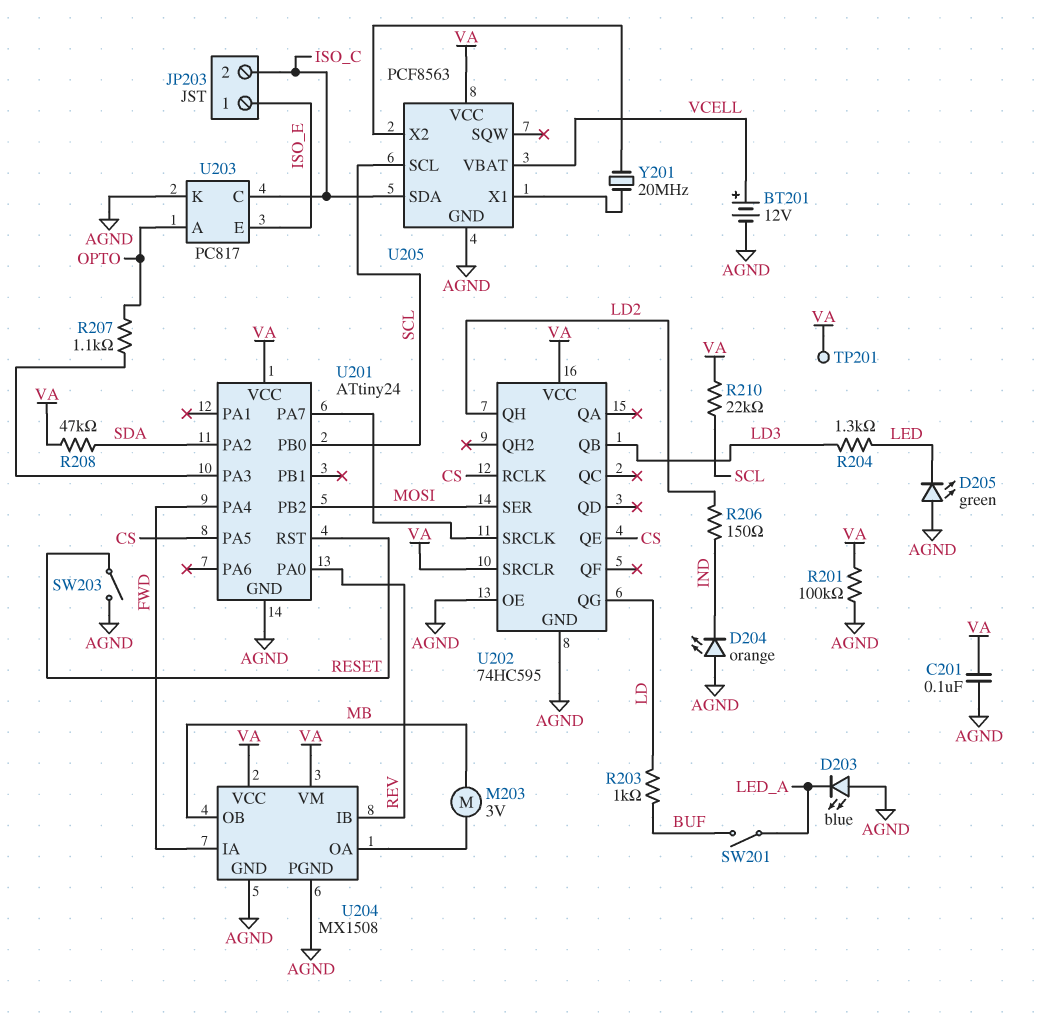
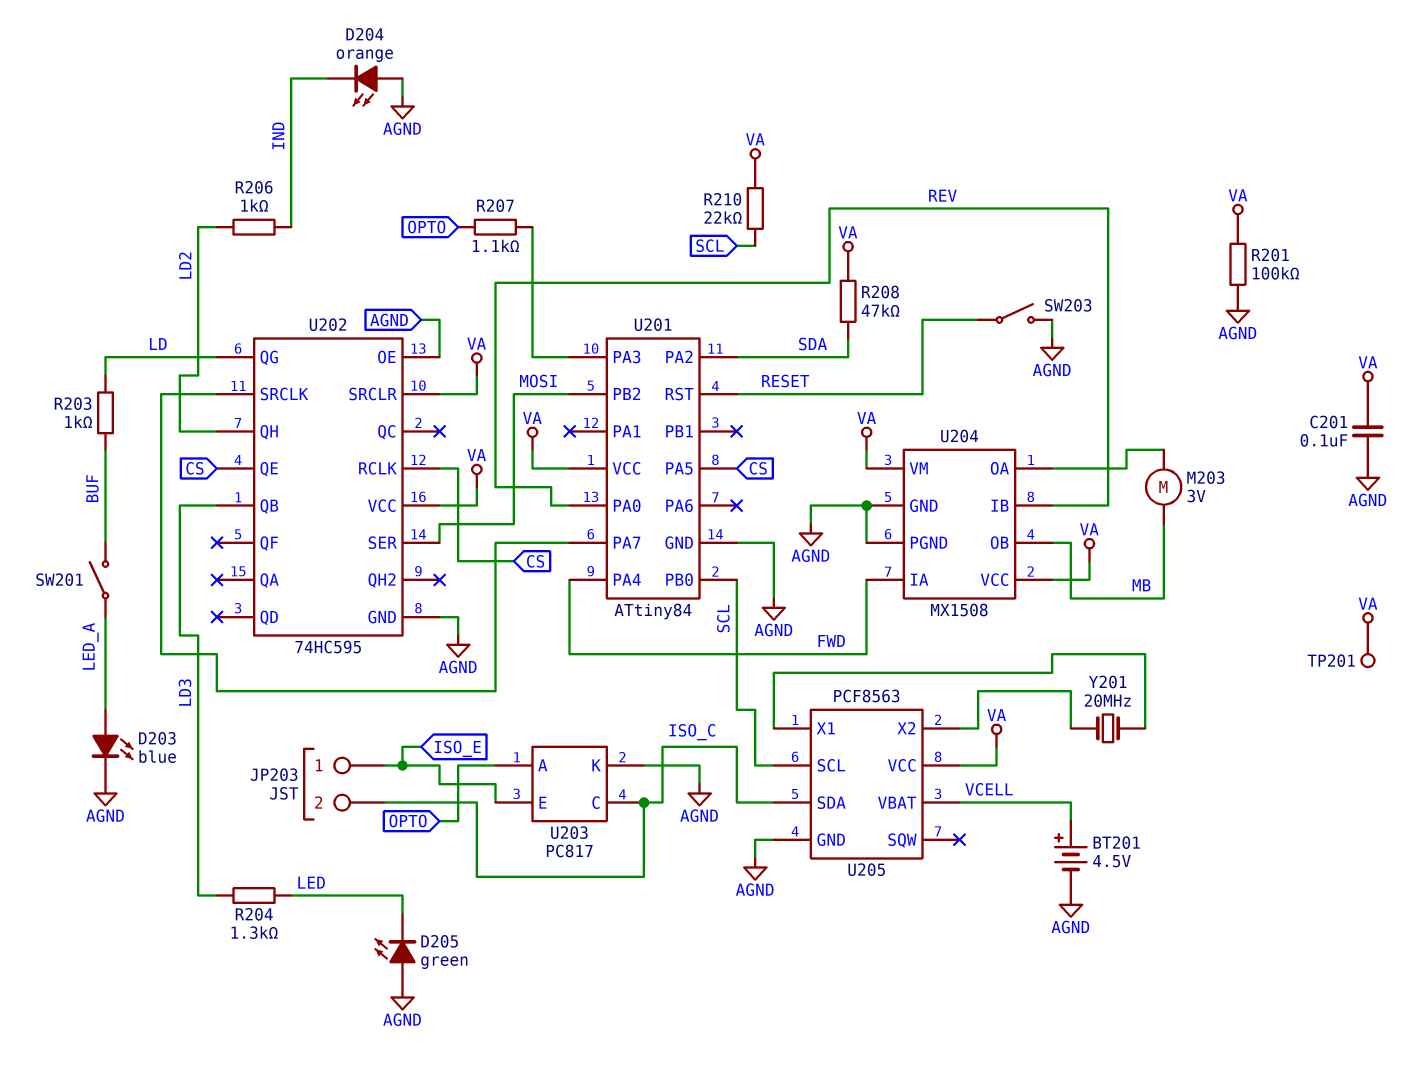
BT201: 12V (plus VCELL, minus AGND) -> 4.5V (plus VCELL, minus AGND)
D203: LED blue (A AGND, K LED_A) -> LED blue (A LED_A, K AGND)
R206: 150 (IND, LD2) -> 1k (IND, LD2)
U201: ATtiny24 -> ATtiny84

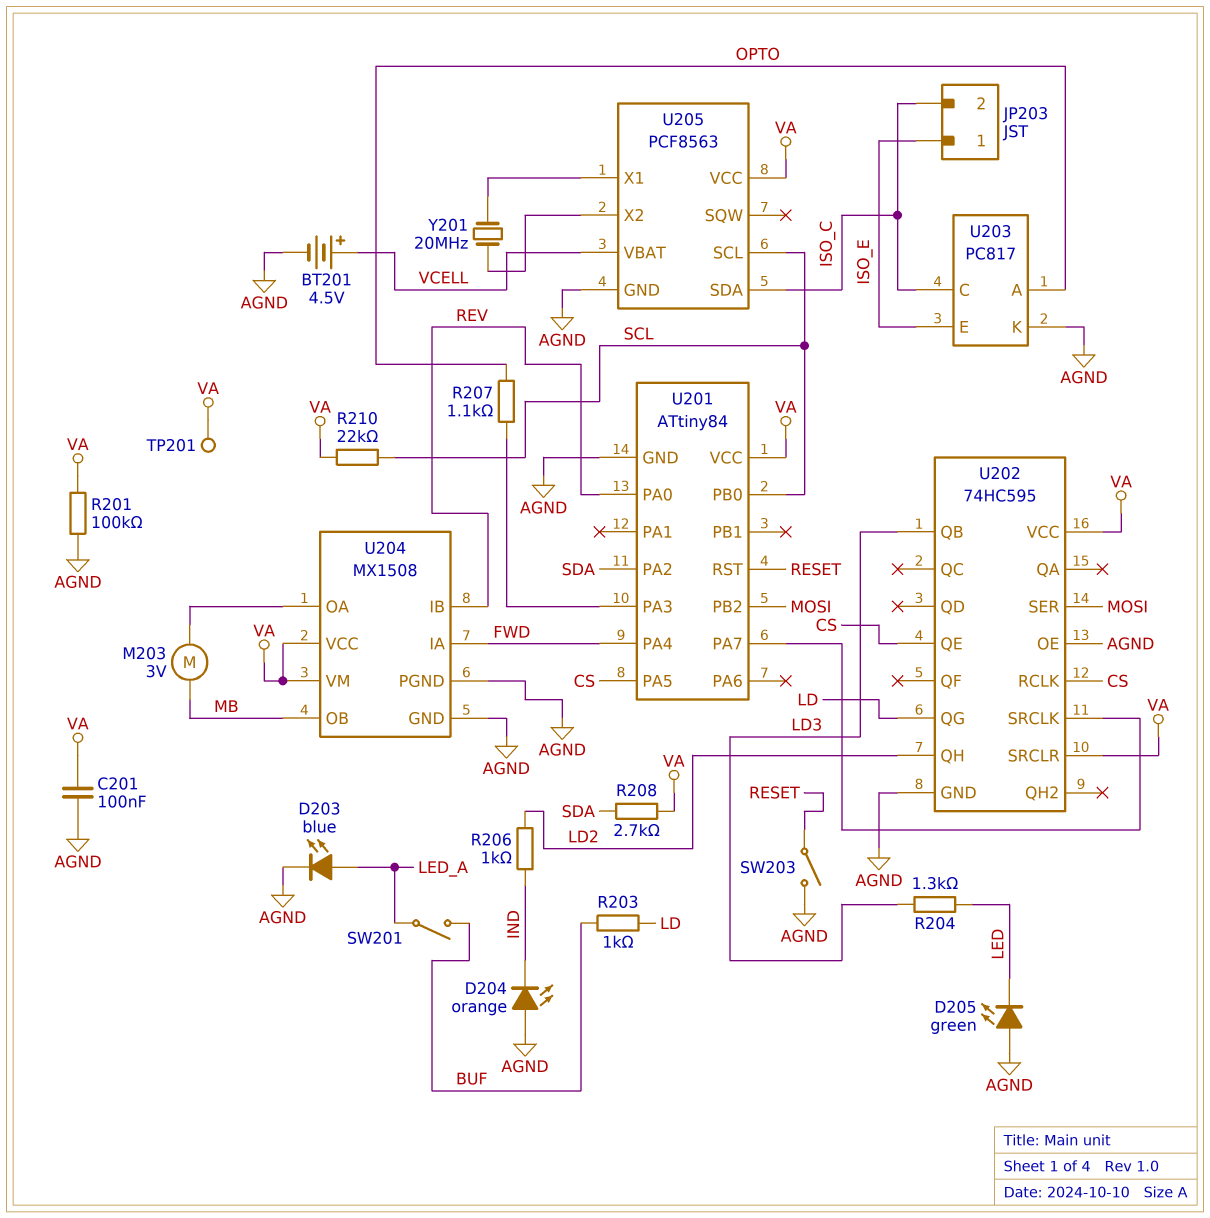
R208: 47k (SDA, VA) -> 2.7k (SDA, VA)

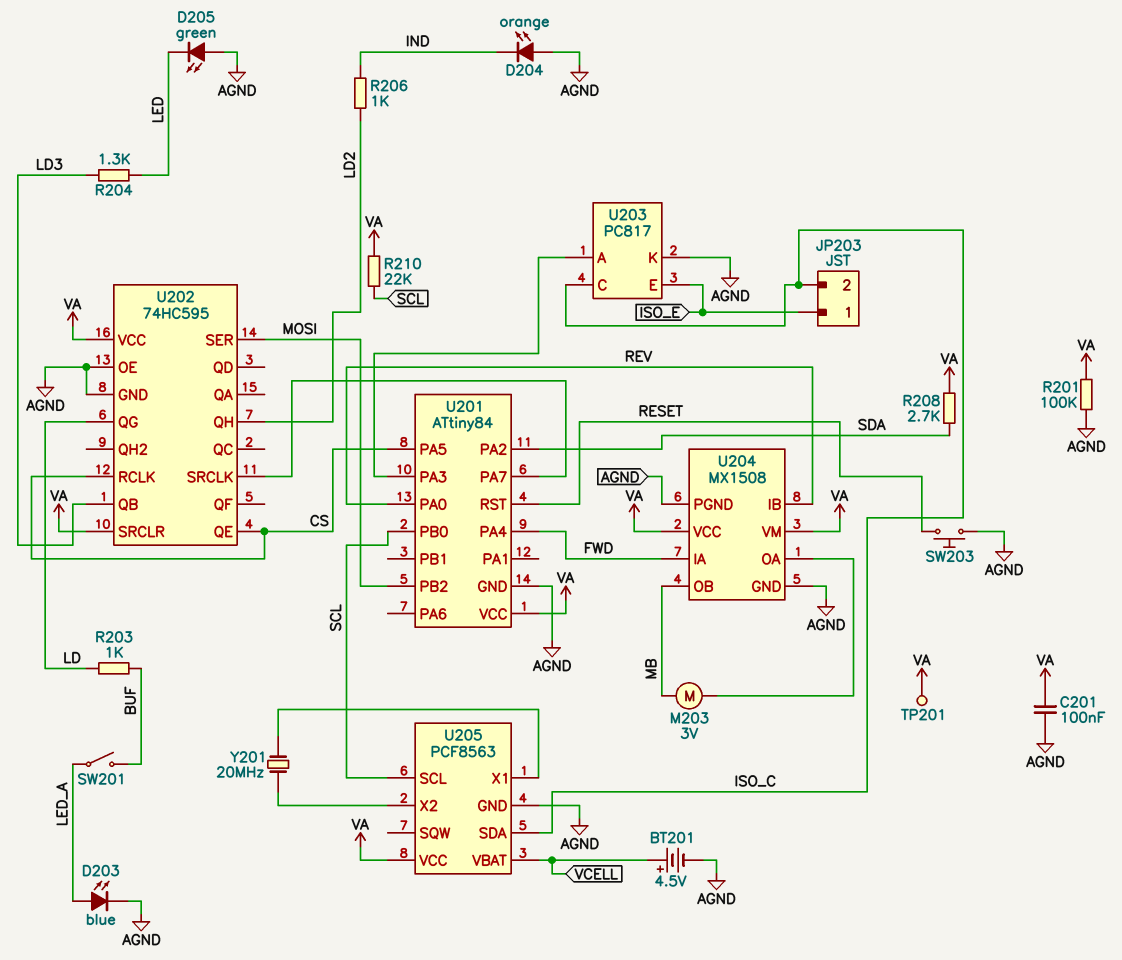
R207: 1.1k (OPTO, U201/PA3) -> none
SW203: switch (AGND, RESET) -> button (AGND, RESET)
U203 pin A: OPTO -> U201/PA3

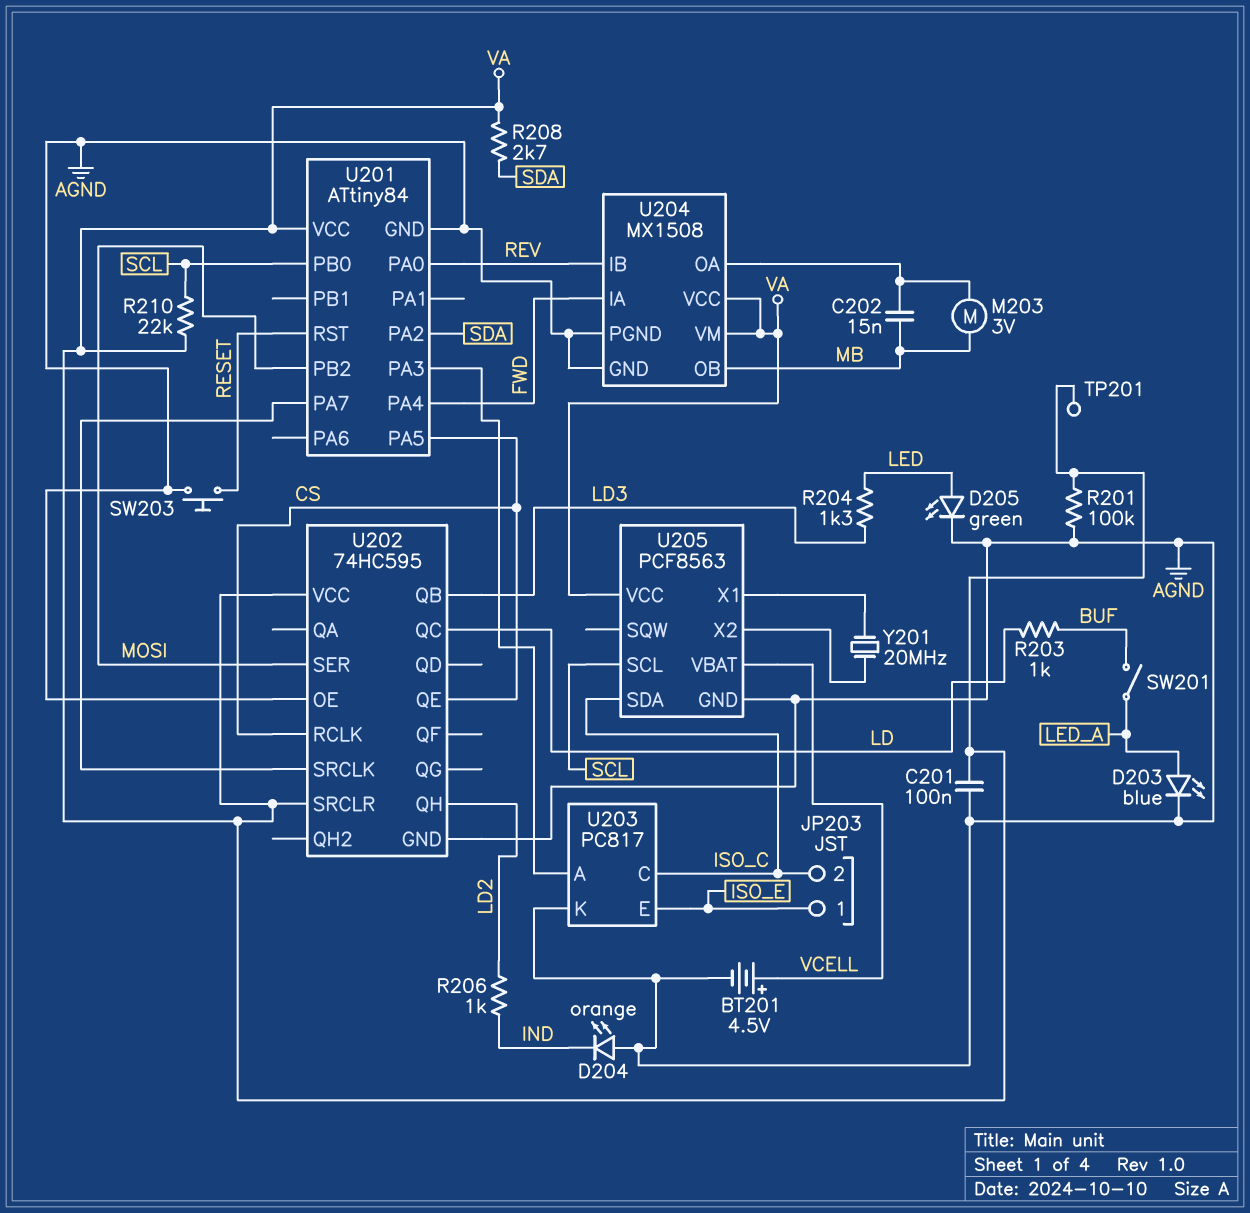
C202: none -> 15nF (MB, U204/OA)
D205: LED green (A AGND, K LED) -> LED green (A LED, K AGND)
U202 pin QC: none -> LD
U202 pin QG: LD -> none

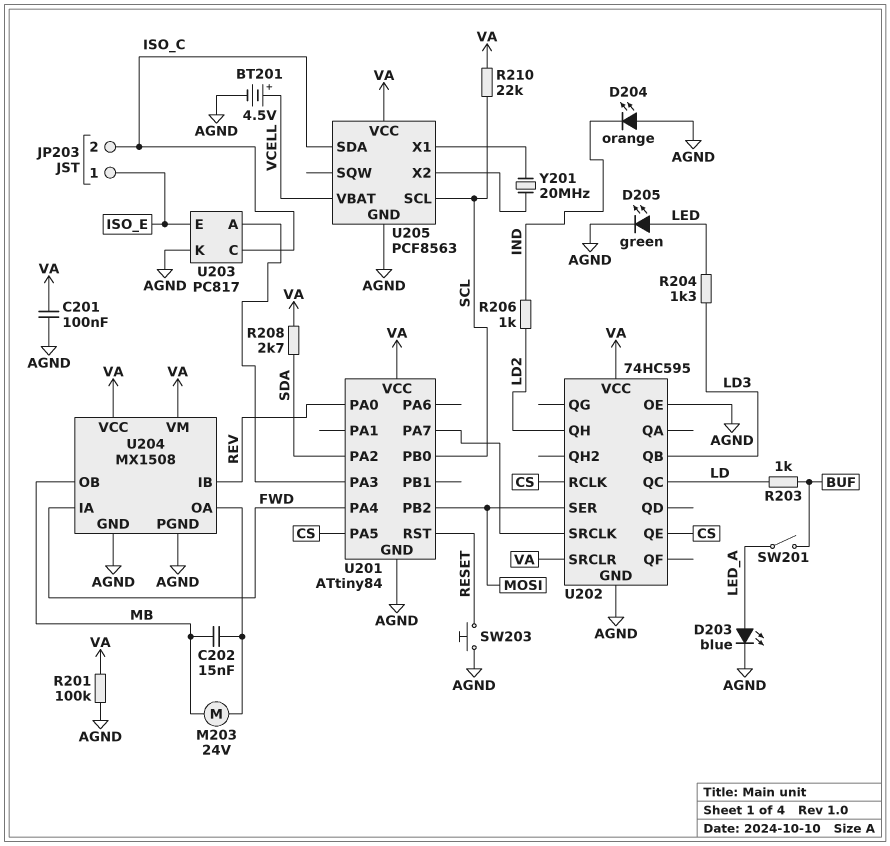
M203: motor 3V (MB, U204/OA) -> motor 24V (MB, U204/OA)
TP201: test point (VA) -> none

